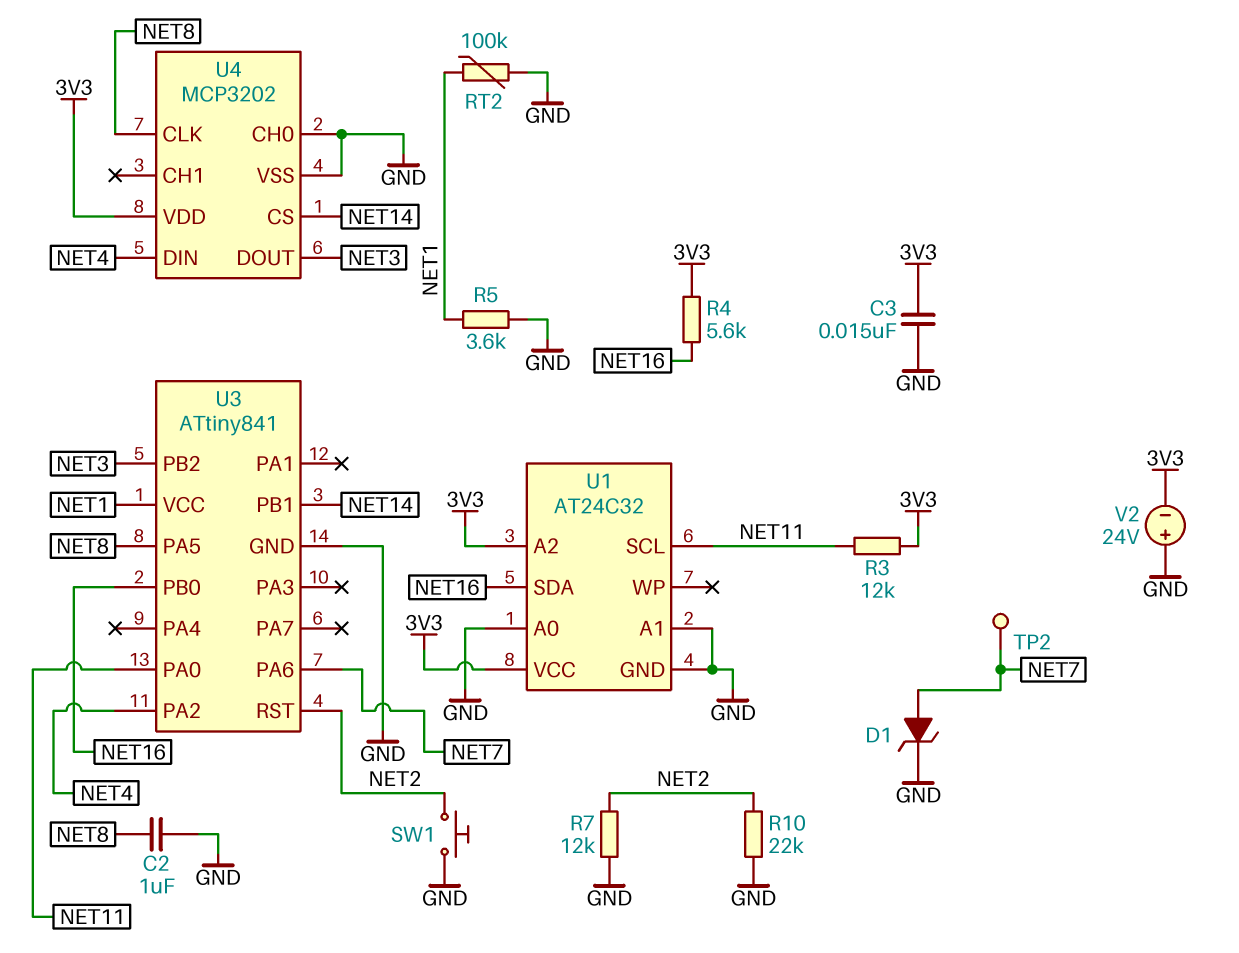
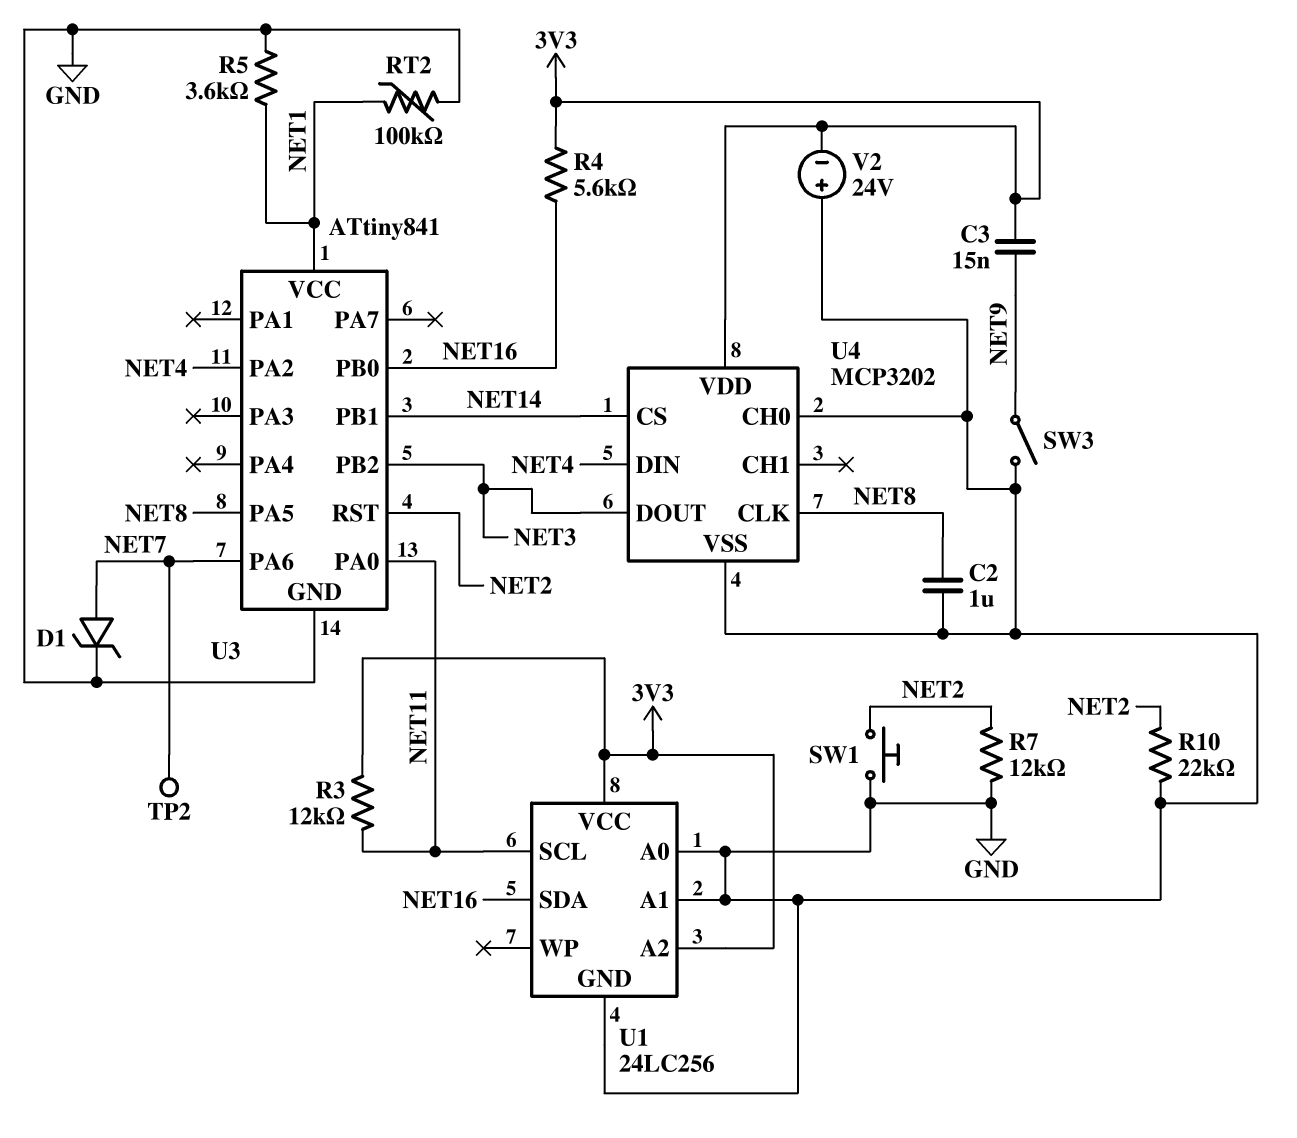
C3: 15nF (3V3, GND) -> 15nF (3V3, NET9)
SW3: none -> switch (GND, NET9)
U1: AT24C32 -> 24LC256

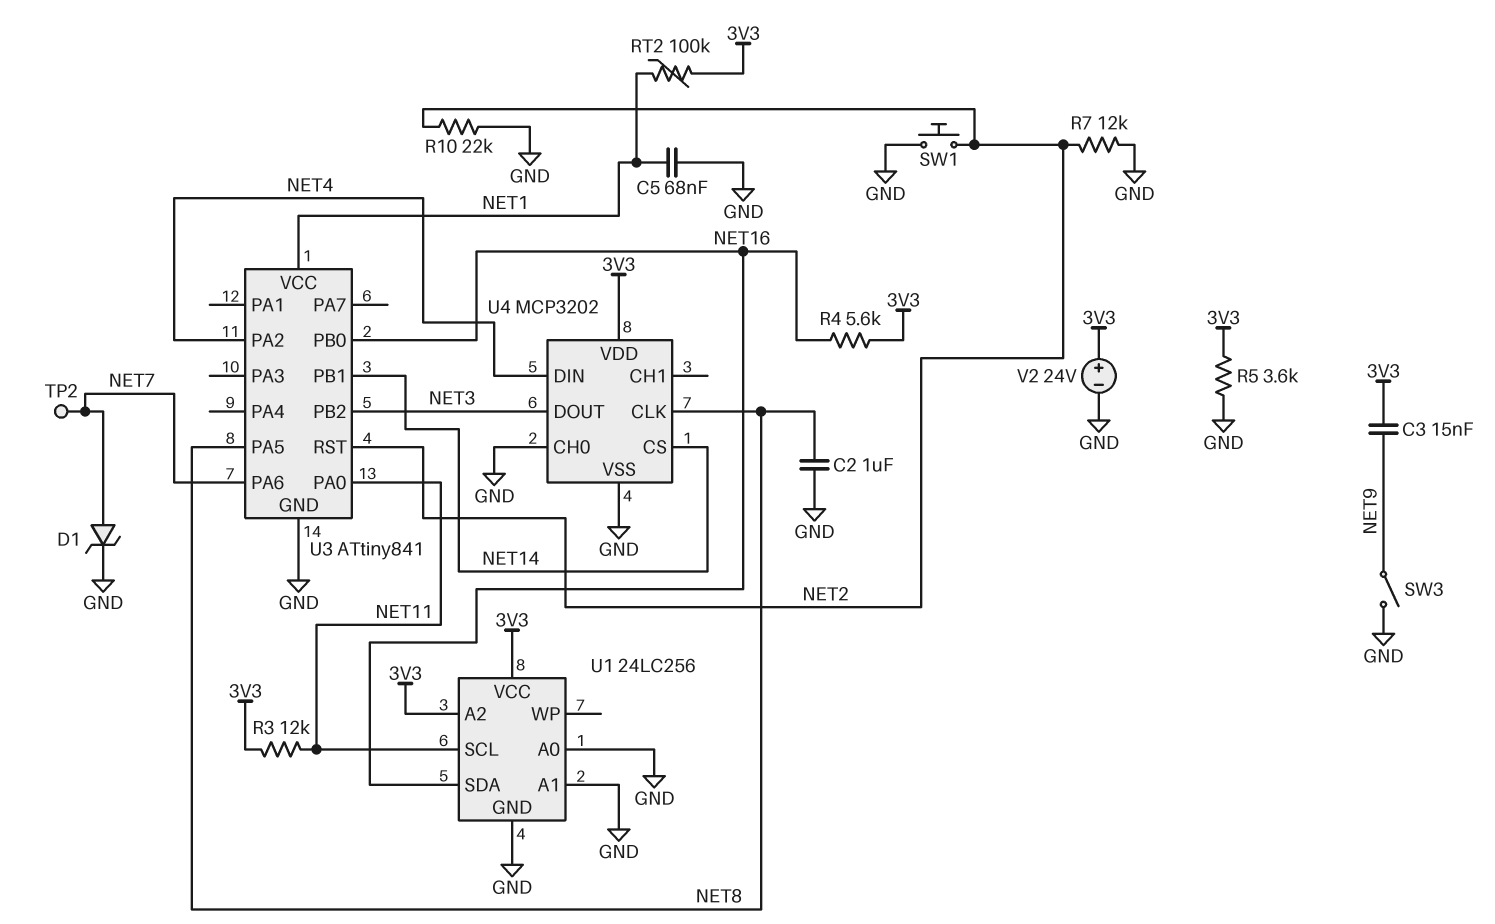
C5: none -> 68nF (GND, NET1)
R5: 3.6k (GND, NET1) -> 3.6k (3V3, GND)
RT2: 100k (GND, NET1) -> 100k (3V3, NET1)
V2: 24V (plus GND, minus 3V3) -> 24V (plus 3V3, minus GND)

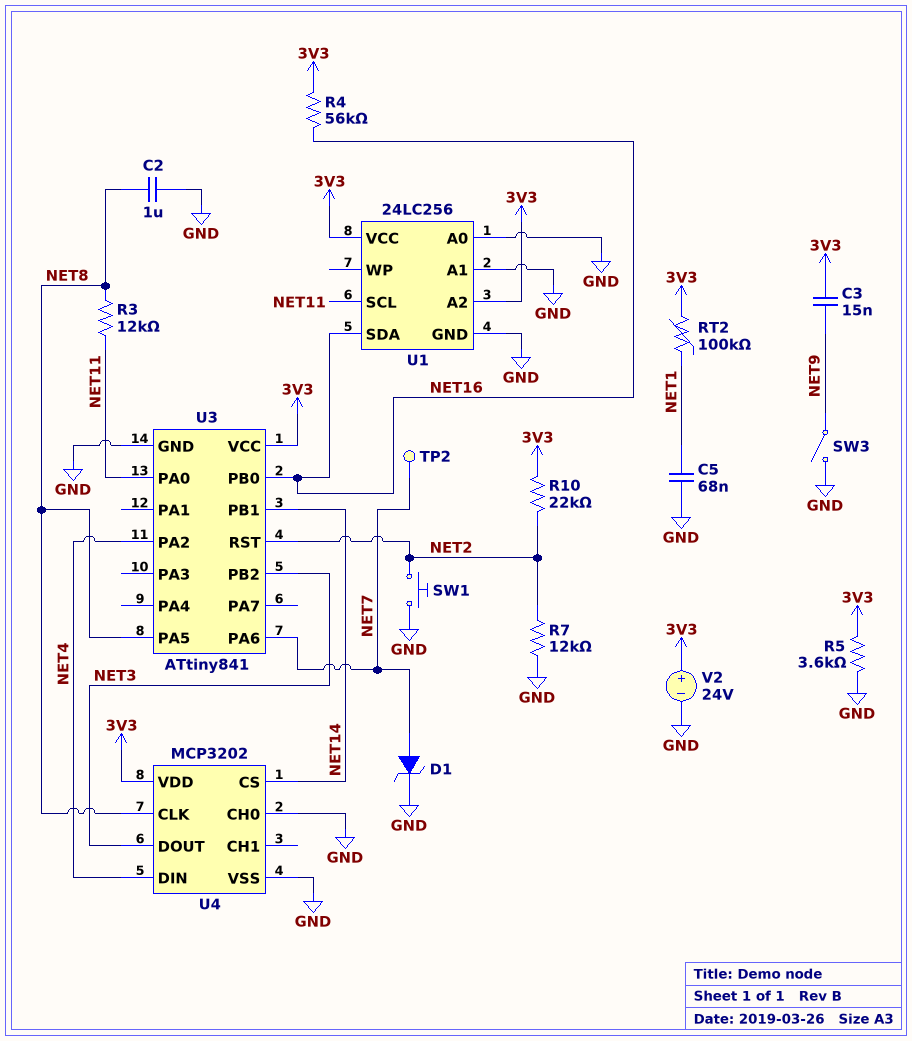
R3: 12k (3V3, NET11) -> 12k (NET8, NET11)
R4: 5.6k (3V3, NET16) -> 56k (3V3, NET16)
R10: 22k (GND, NET2) -> 22k (3V3, NET2)
U3 pin VCC: NET1 -> 3V3

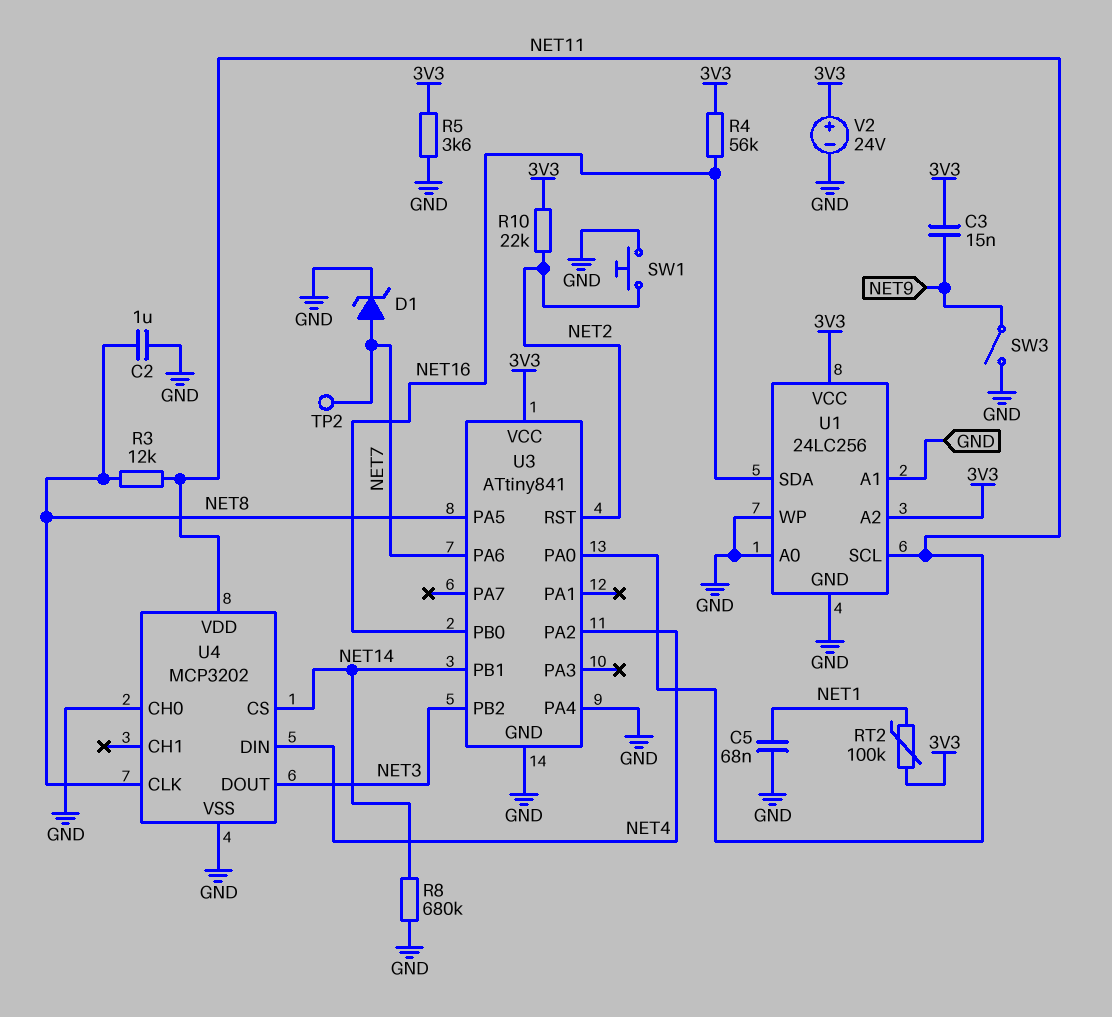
R7: 12k (GND, NET2) -> none
R8: none -> 680k (GND, NET14)
U1 pin WP: none -> GND
U3 pin PA4: none -> GND
U4 pin VDD: 3V3 -> NET11

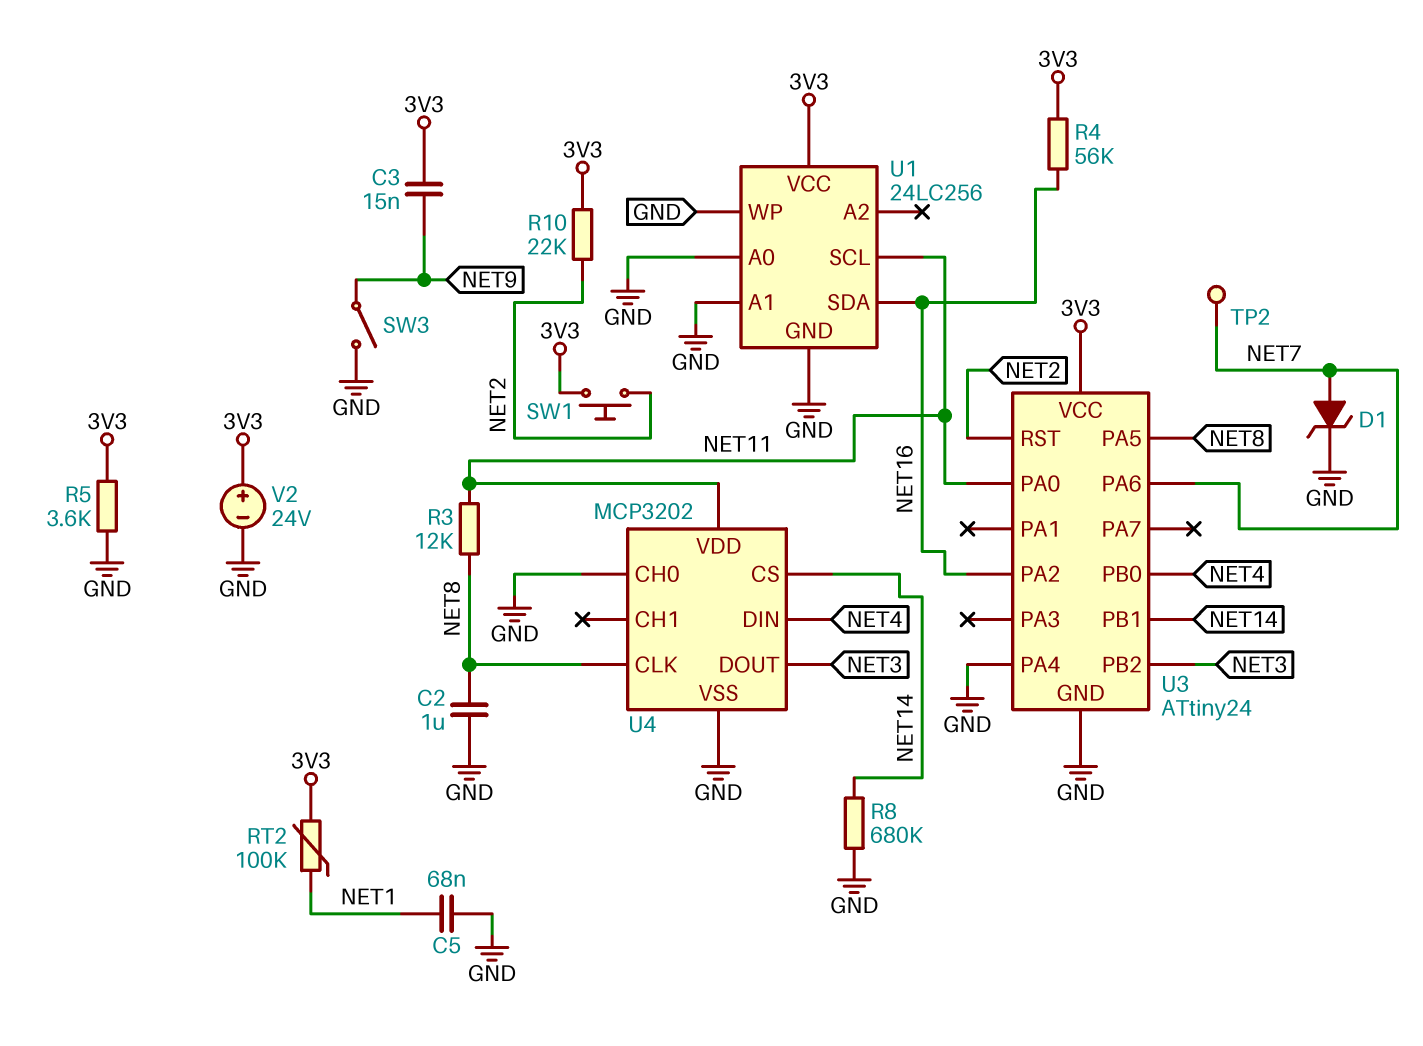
SW1: button (GND, NET2) -> button (3V3, NET2)
U1 pin A2: 3V3 -> none
U3: ATtiny841 -> ATtiny24
U3 pin PA2: NET4 -> NET16
U3 pin PB0: NET16 -> NET4

